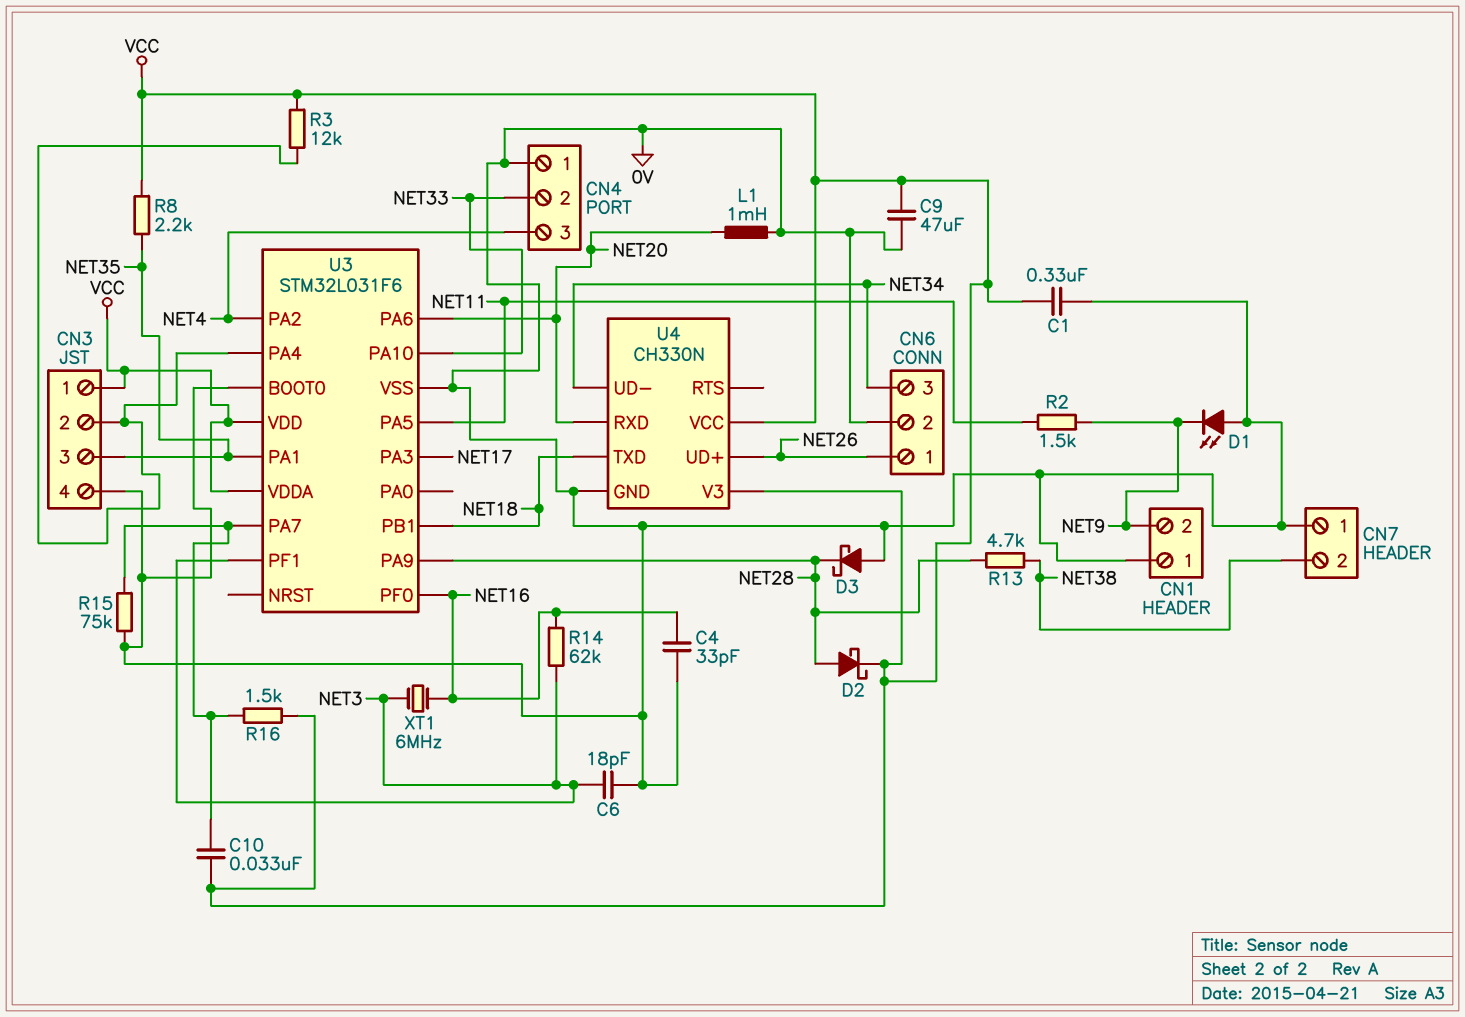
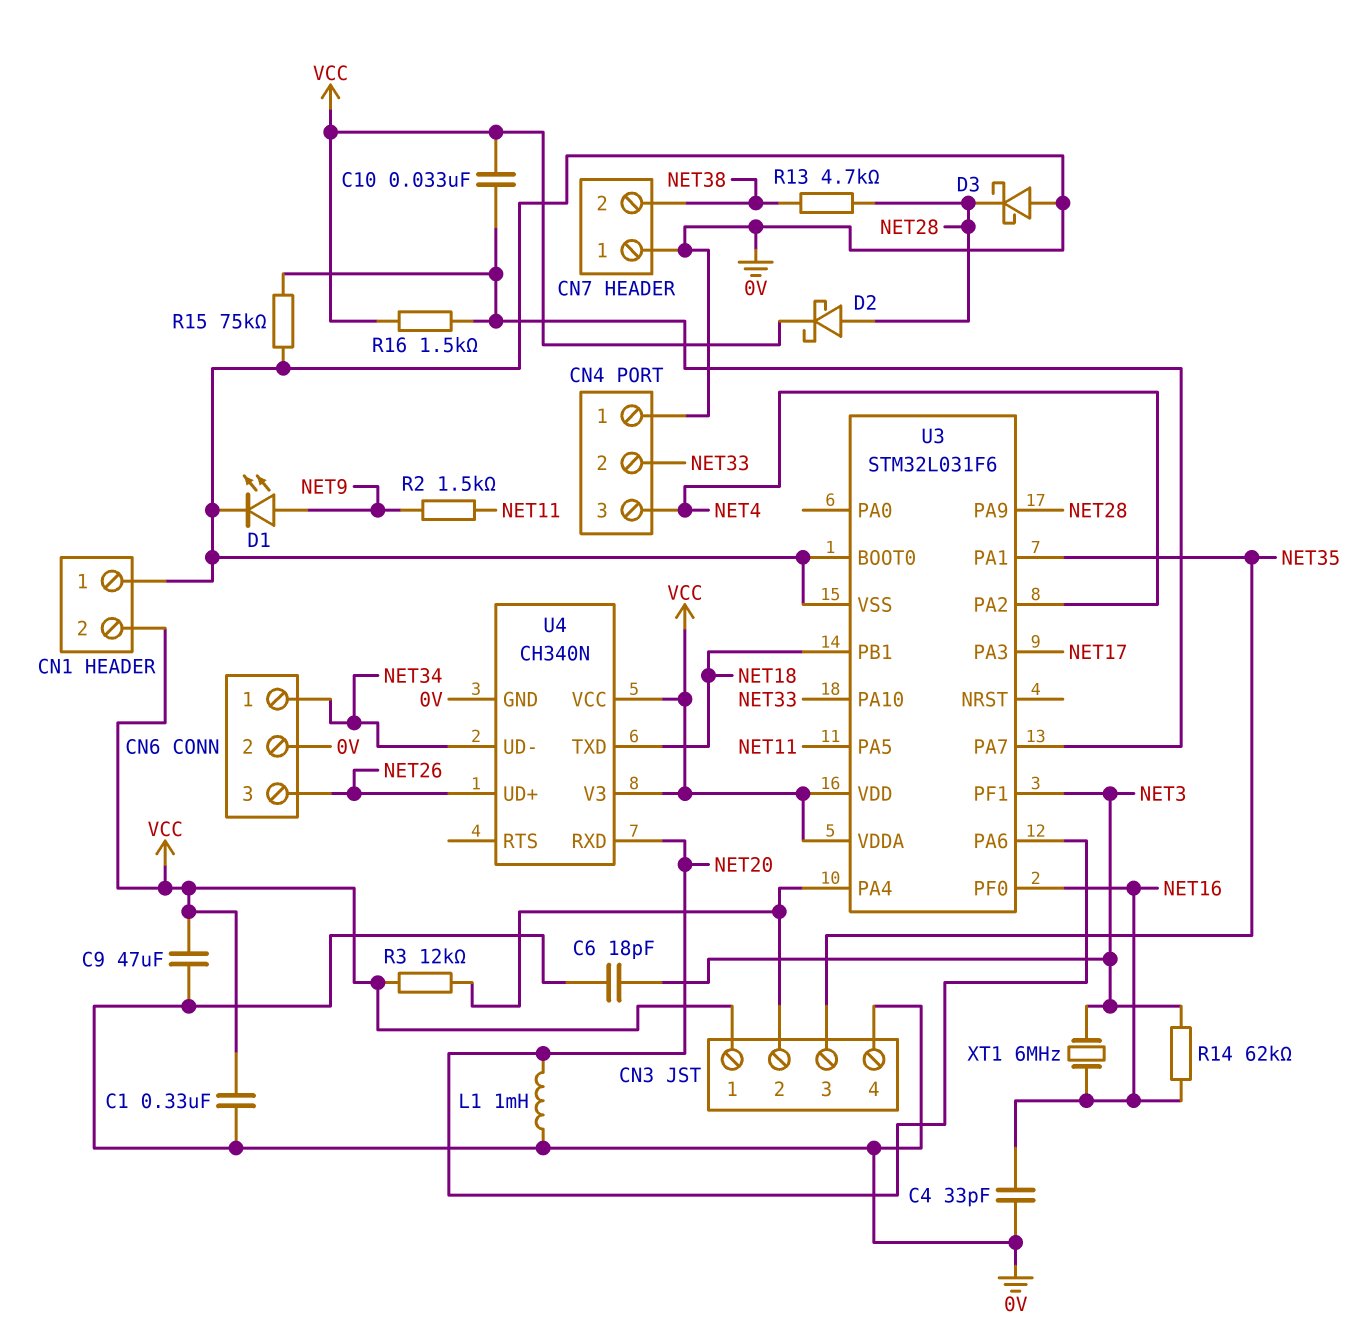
CN1 pin 2: NET9 -> VCC
CN6 pin 1: NET26 -> NET34
CN6 pin 3: NET34 -> NET26
D1: LED (A 0V, K NET9) -> LED (A NET9, K 0V)
R8: 2.2k (NET35, VCC) -> none
U4: CH330N -> CH340N

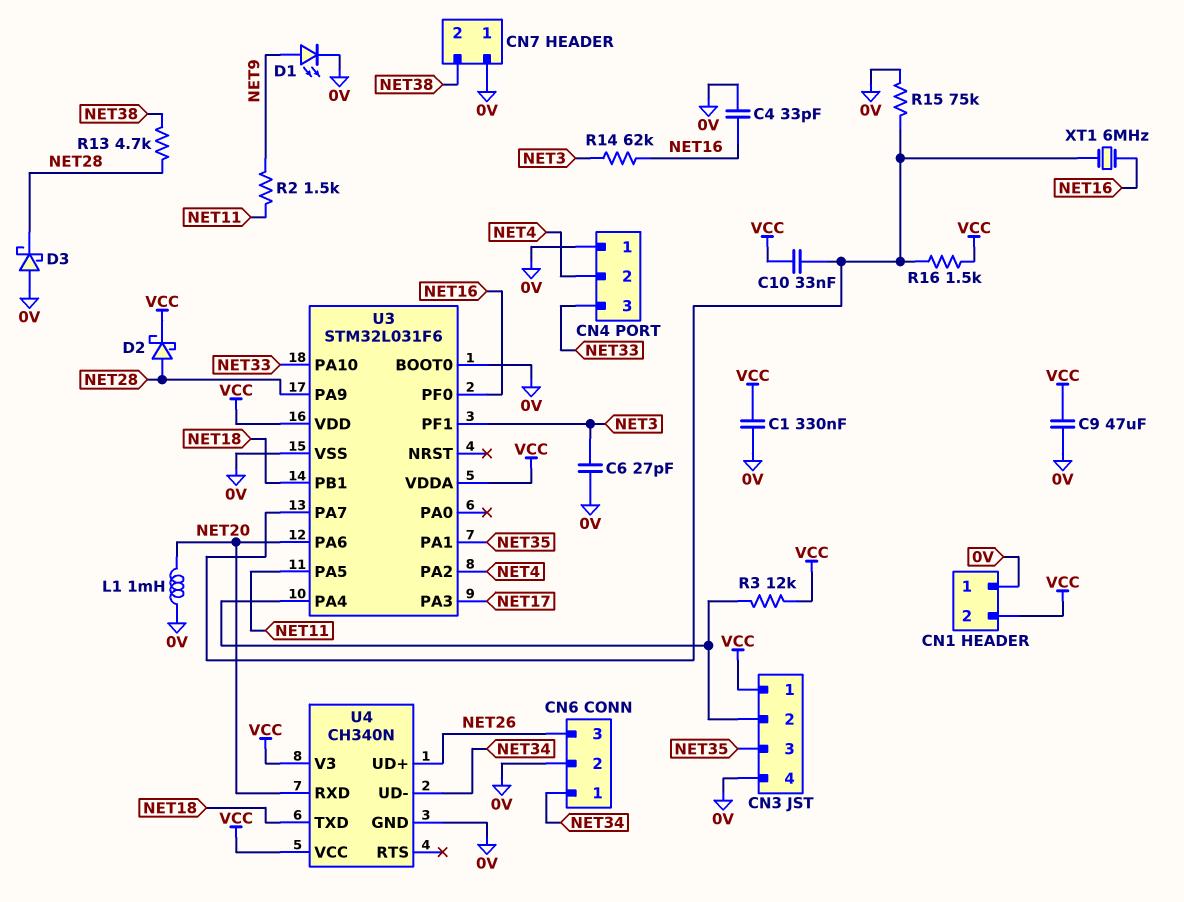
C6: 18pF (0V, NET3) -> 27pF (0V, NET3)
CN4 pin 2: NET33 -> NET4
CN4 pin 3: NET4 -> NET33
XT1: 6MHz (NET3, NET16) -> 6MHz (NET16, U3/PA7)

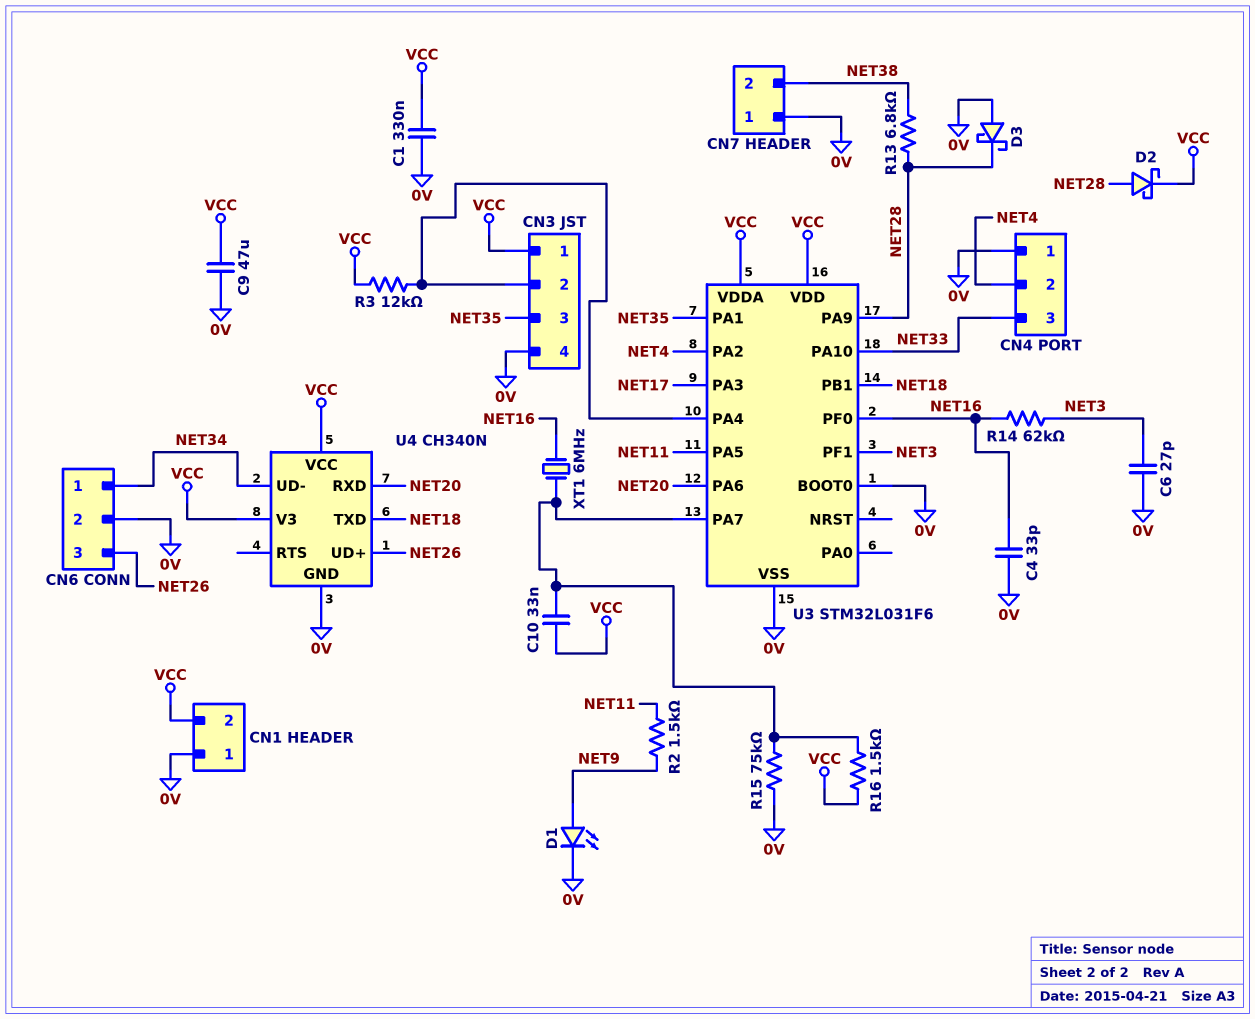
L1: 1mH (0V, NET20) -> none
R13: 4.7k (NET28, NET38) -> 6.8k (NET28, NET38)

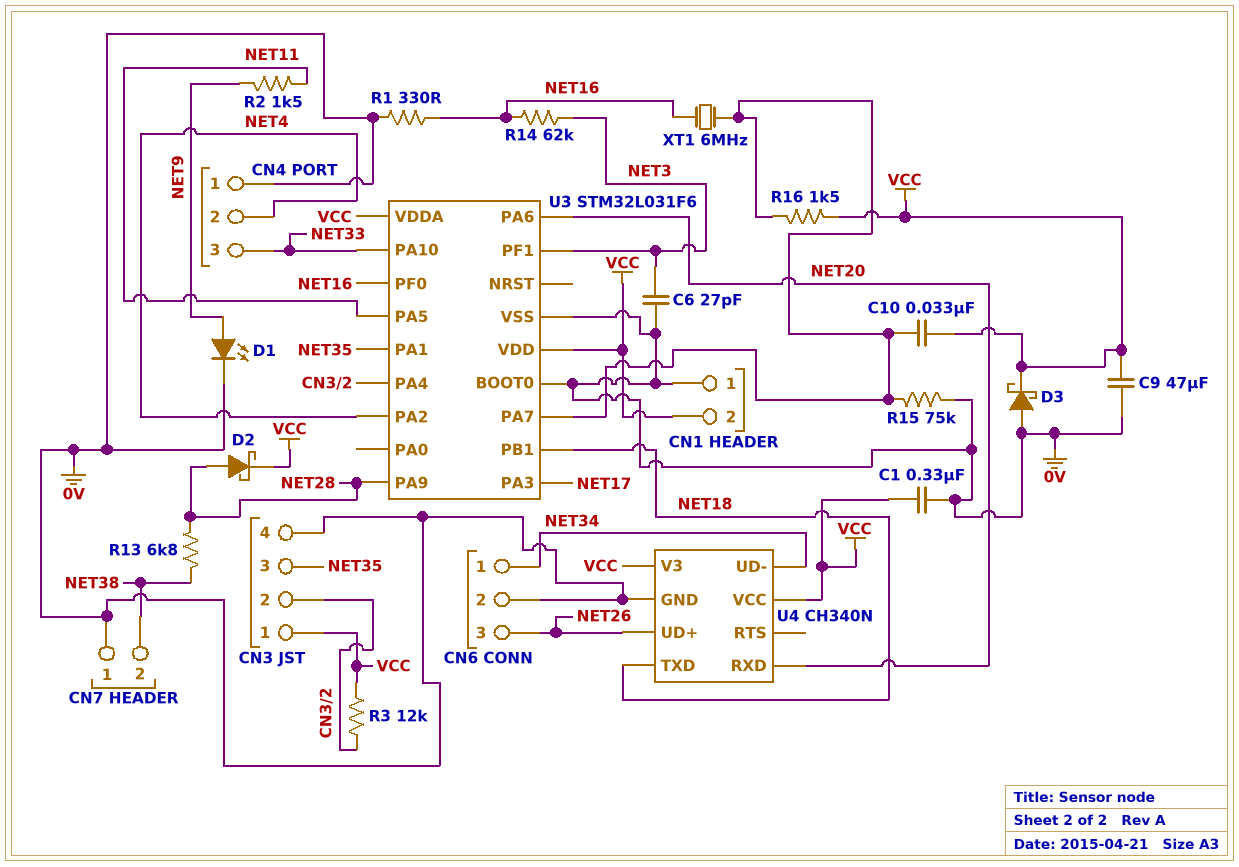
C4: 33pF (0V, NET16) -> none
D3: schottky (A 0V, K NET28) -> schottky (A 0V, K VCC)
R1: none -> 330 (0V, NET16)

